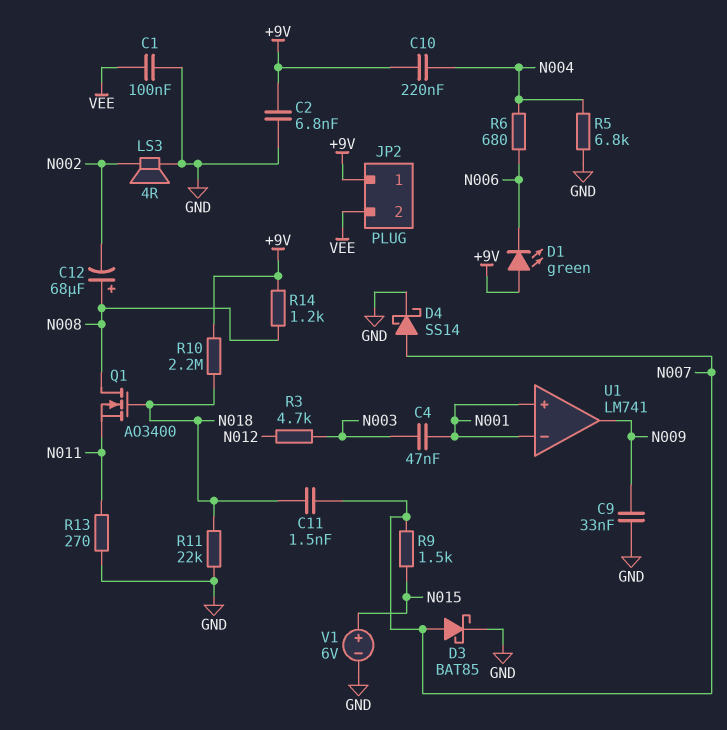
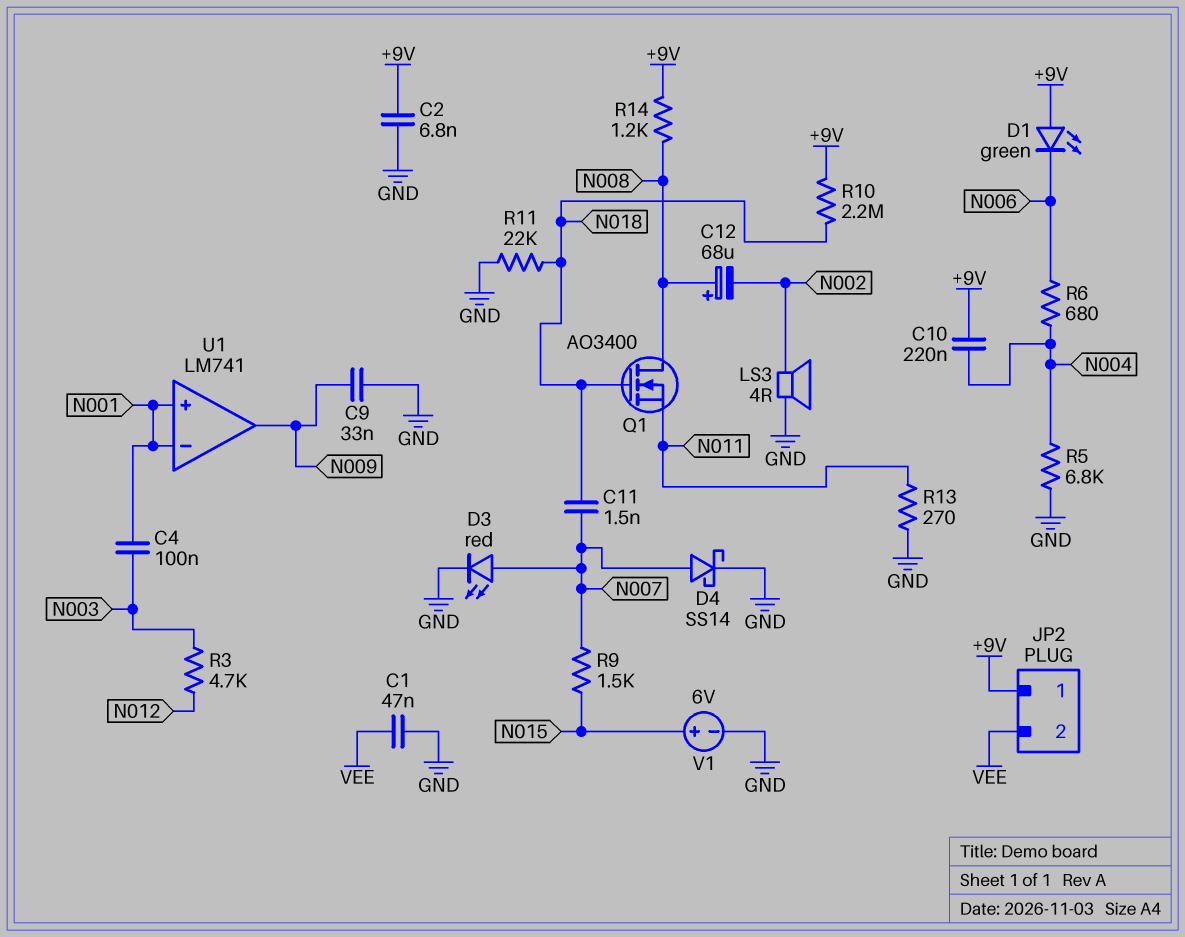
C1: 100nF (GND, VEE) -> 47nF (GND, VEE)
C4: 47nF (N001, N003) -> 100nF (N001, N003)
D3: schottky BAT85 (A N007, K GND) -> LED red (A N007, K GND)

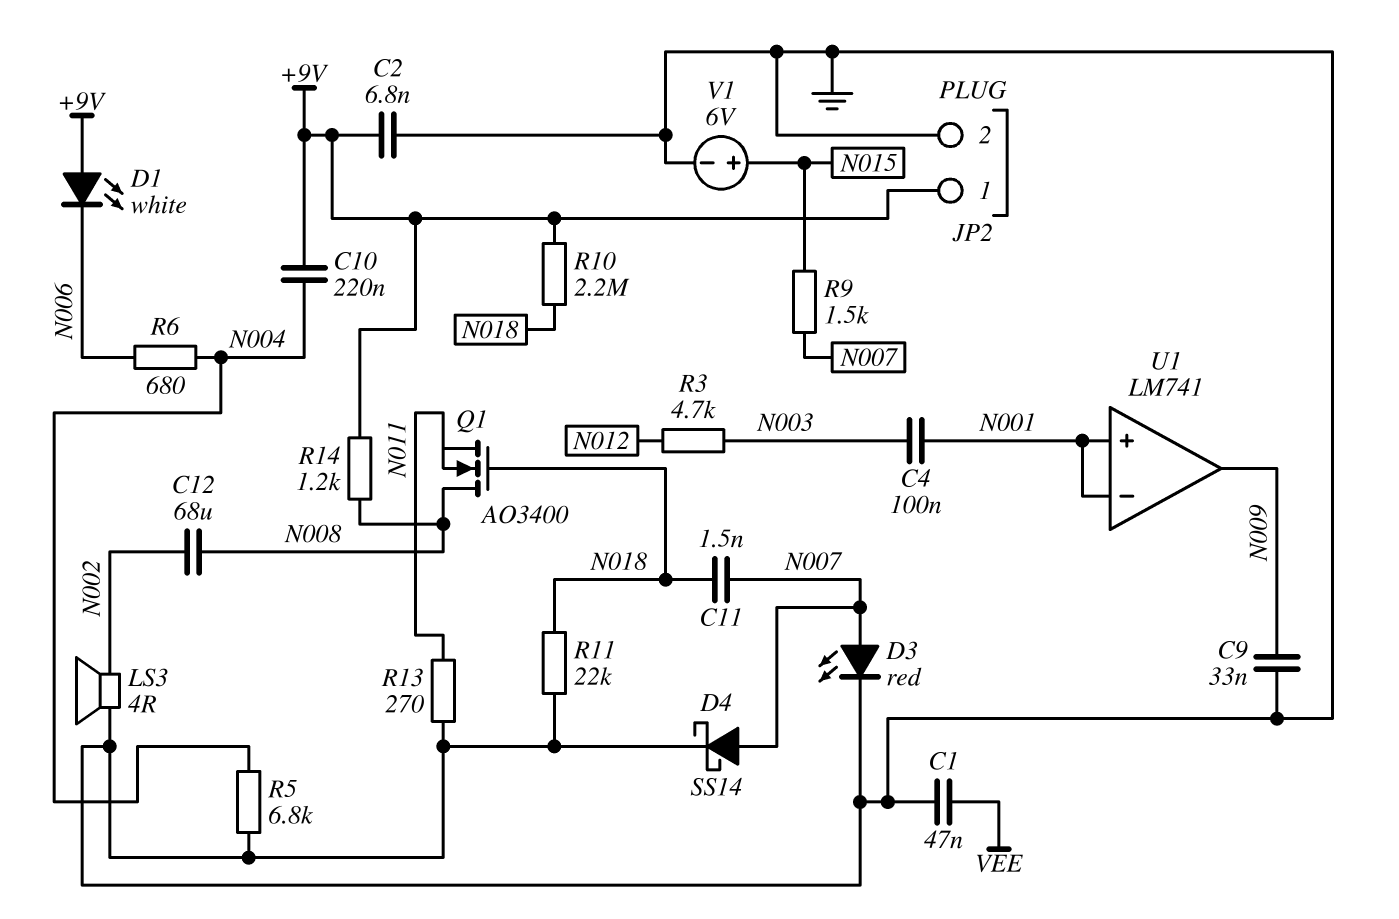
C12: 68uF (plus N008, minus N002) -> 68uF (N002, N008)
D1: LED green (A +9V, K N006) -> LED white (A +9V, K N006)
JP2 pin 2: VEE -> GND

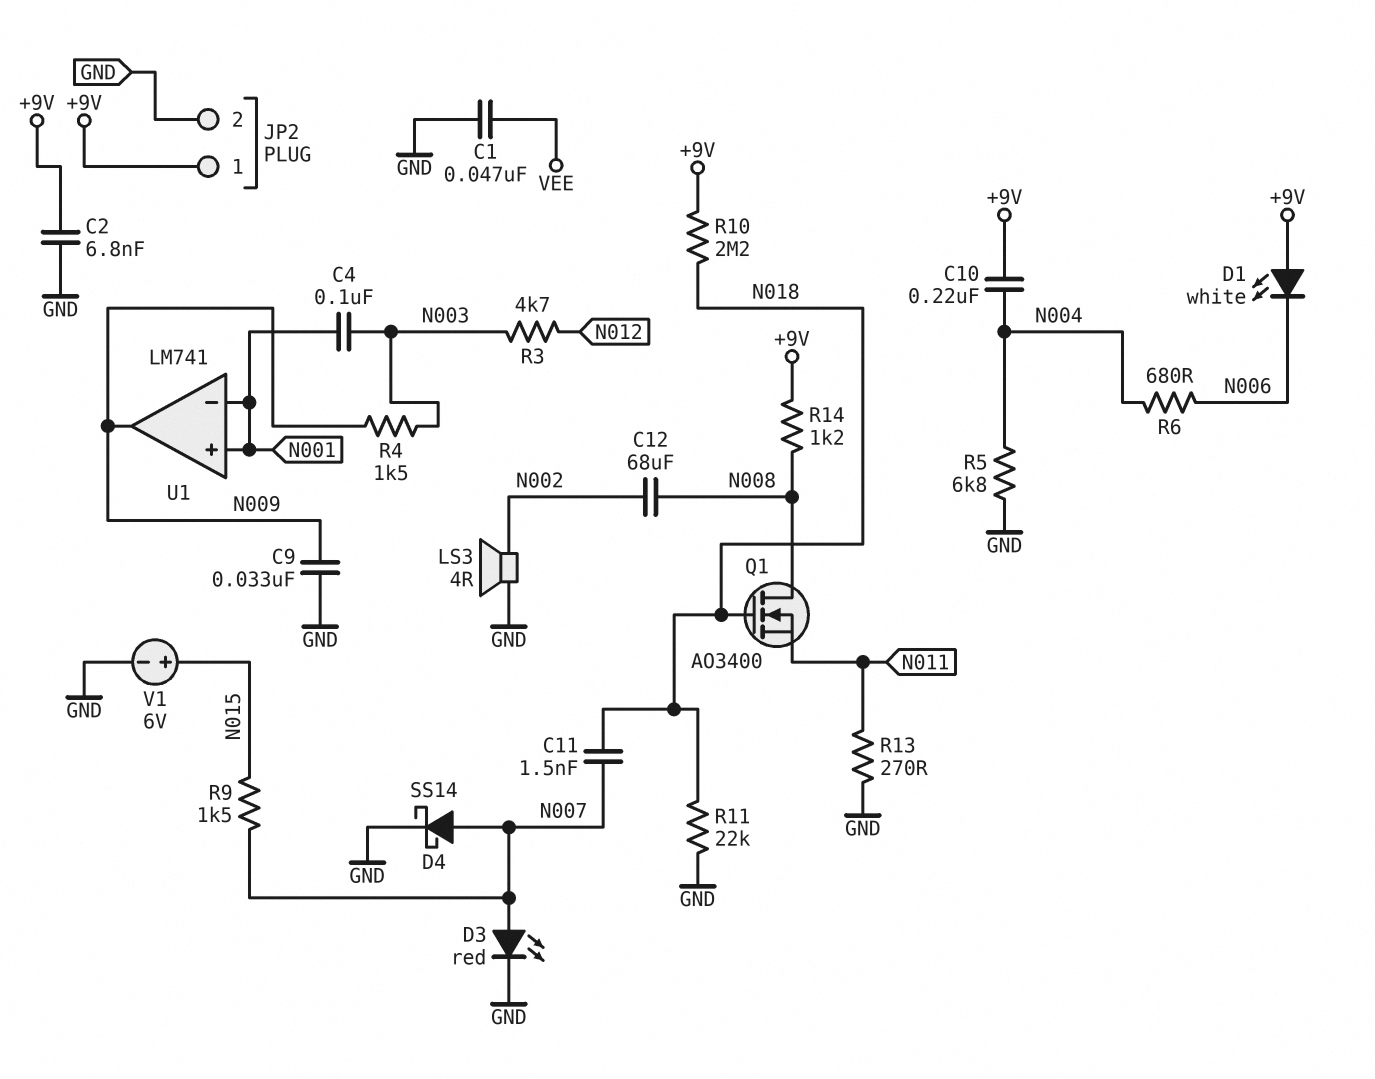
R4: none -> 1.5k (N003, N009)

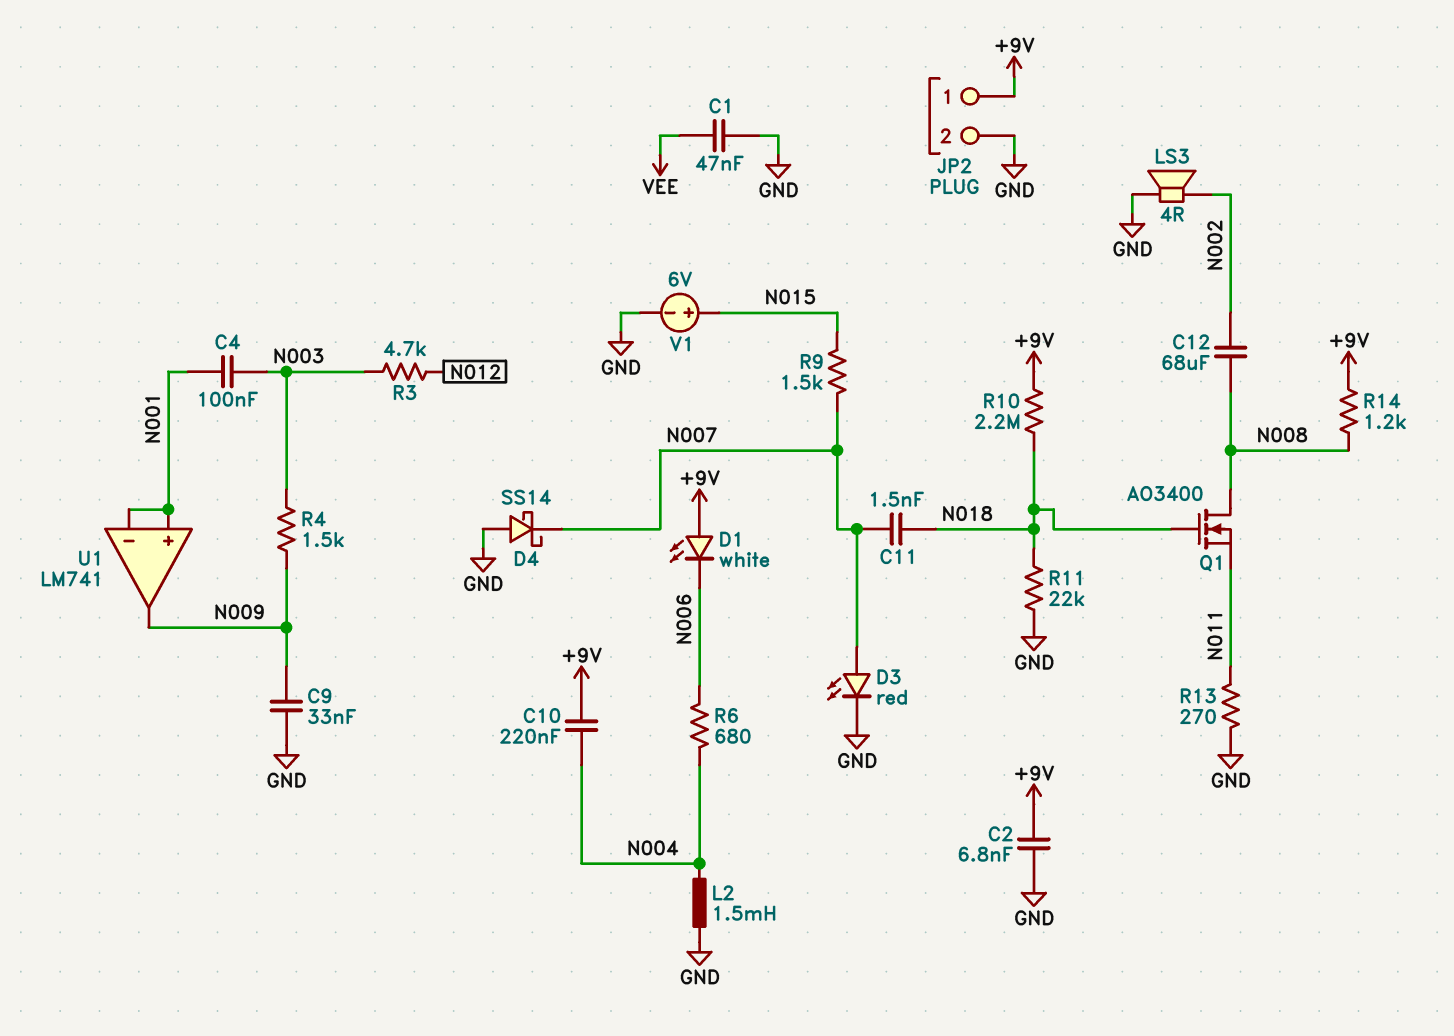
D4: schottky SS14 (A N007, K GND) -> schottky SS14 (A GND, K N007)
L2: none -> 1.5mH (GND, N004)
R5: 6.8k (GND, N004) -> none

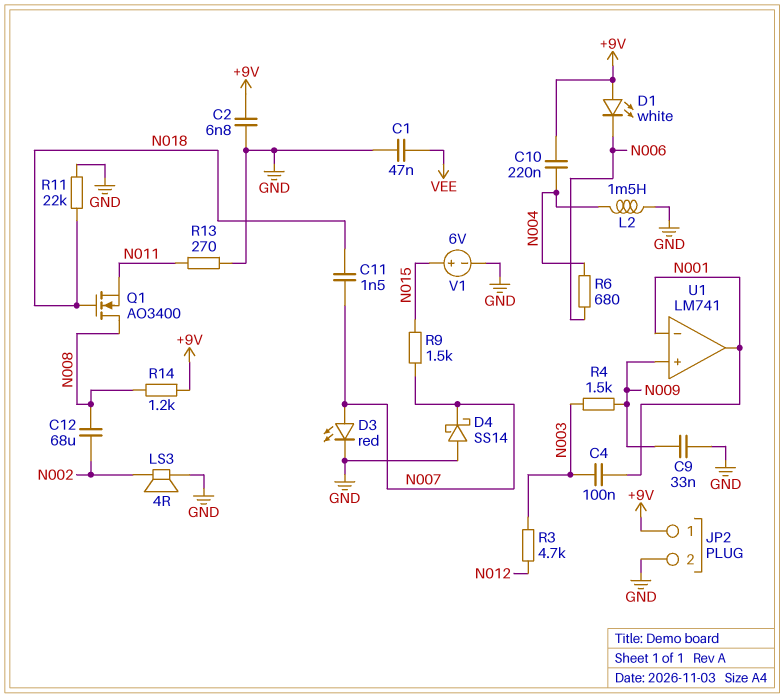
R10: 2.2M (+9V, N018) -> none
U1 pin in+: N001 -> N009
U1 pin out: N009 -> N001

